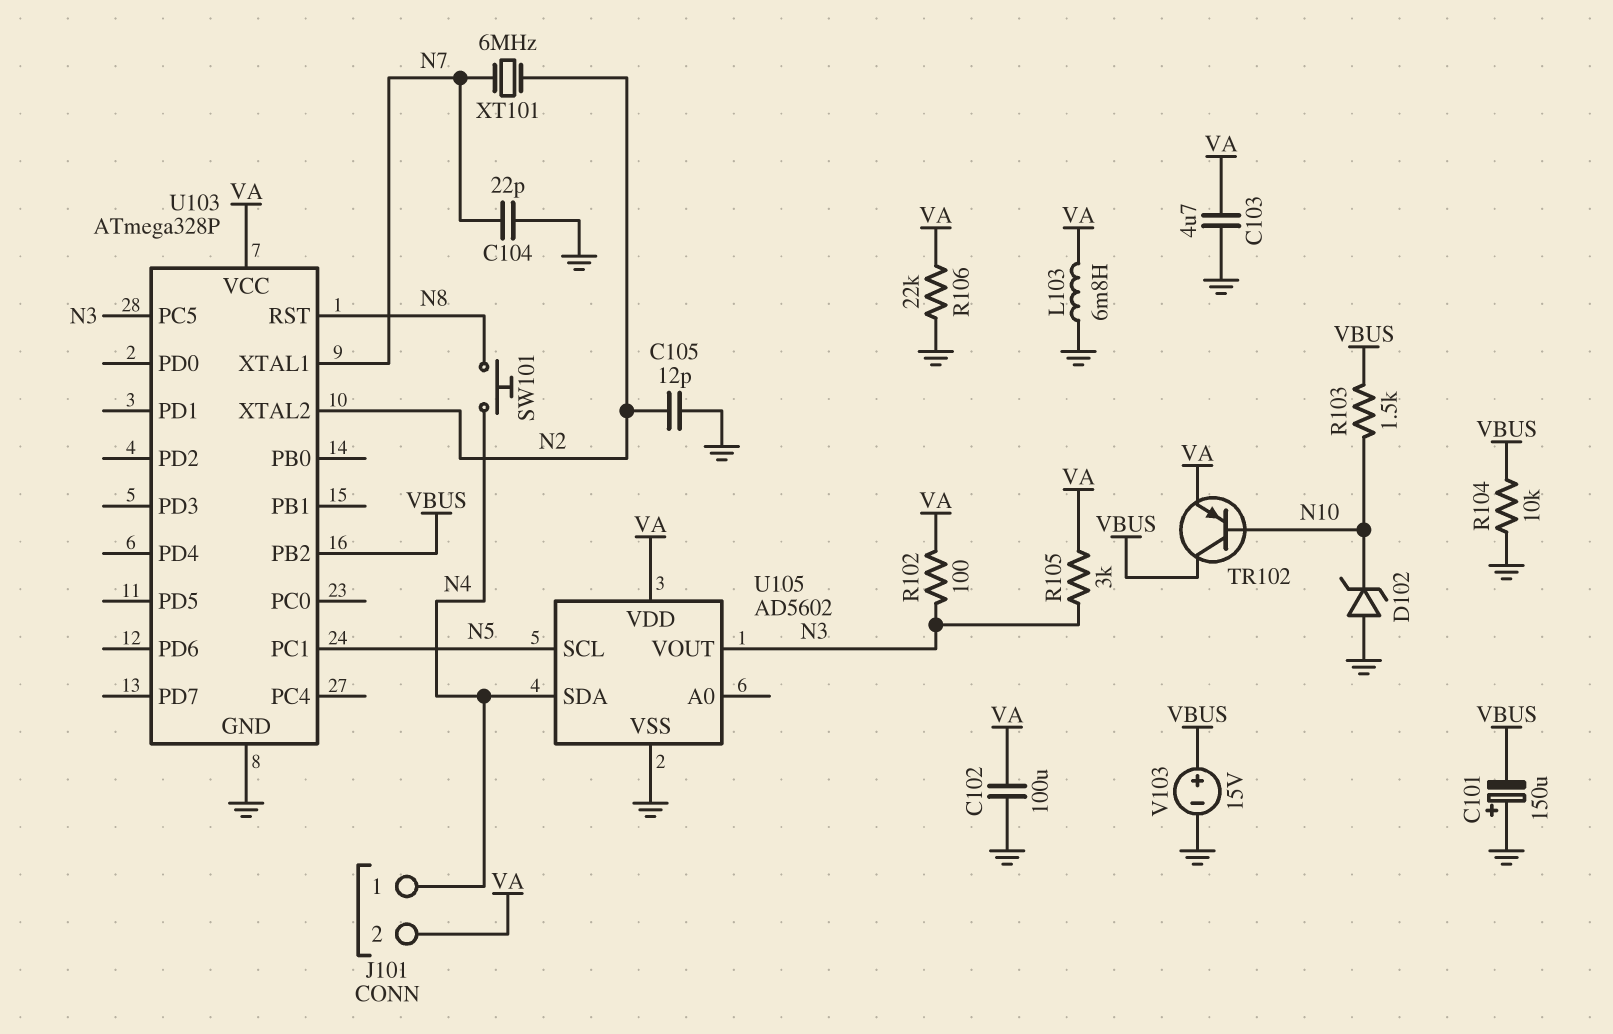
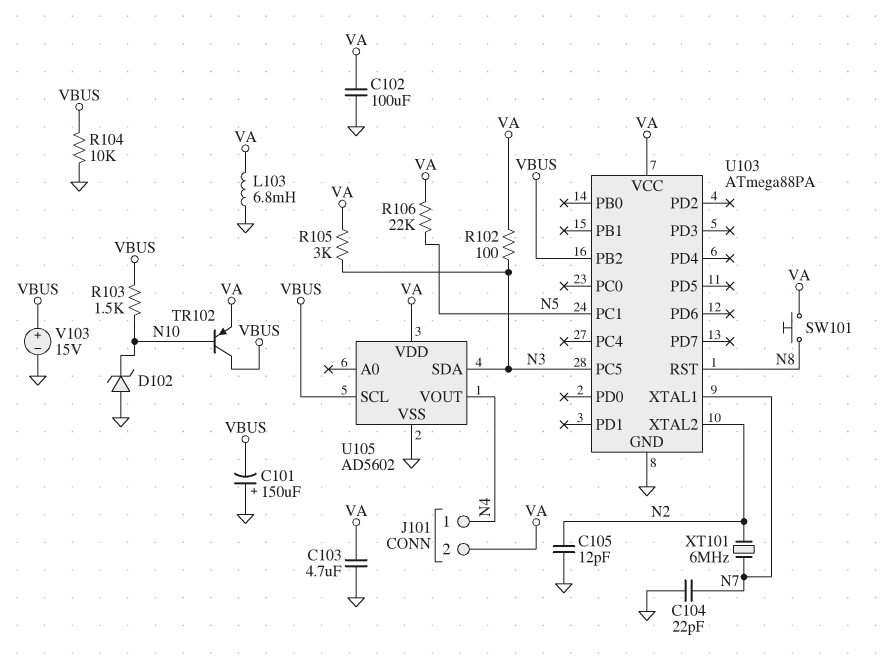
R106: 22k (GND, VA) -> 22k (N5, VA)
SW101: button (N4, N8) -> button (N8, VA)
U103: ATmega328P -> ATmega88PA
U105 pin SCL: N5 -> VBUS
U105 pin SDA: N4 -> N3
U105 pin VOUT: N3 -> N4

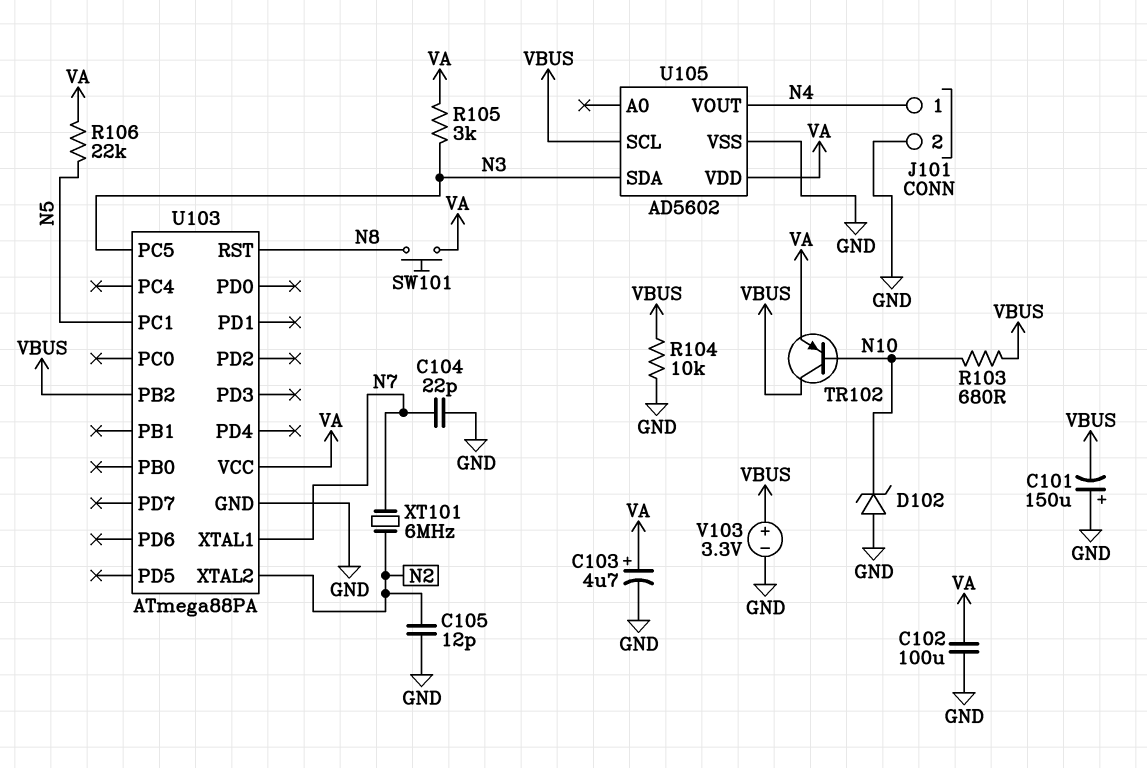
C103: 4.7uF (GND, VA) -> 4.7uF (plus VA, minus GND)
J101 pin 2: VA -> GND
L103: 6.8mH (GND, VA) -> none
R102: 100 (N3, VA) -> none
R103: 1.5k (N10, VBUS) -> 680 (N10, VBUS)
V103: 15V (plus VBUS, minus GND) -> 3.3V (plus VBUS, minus GND)

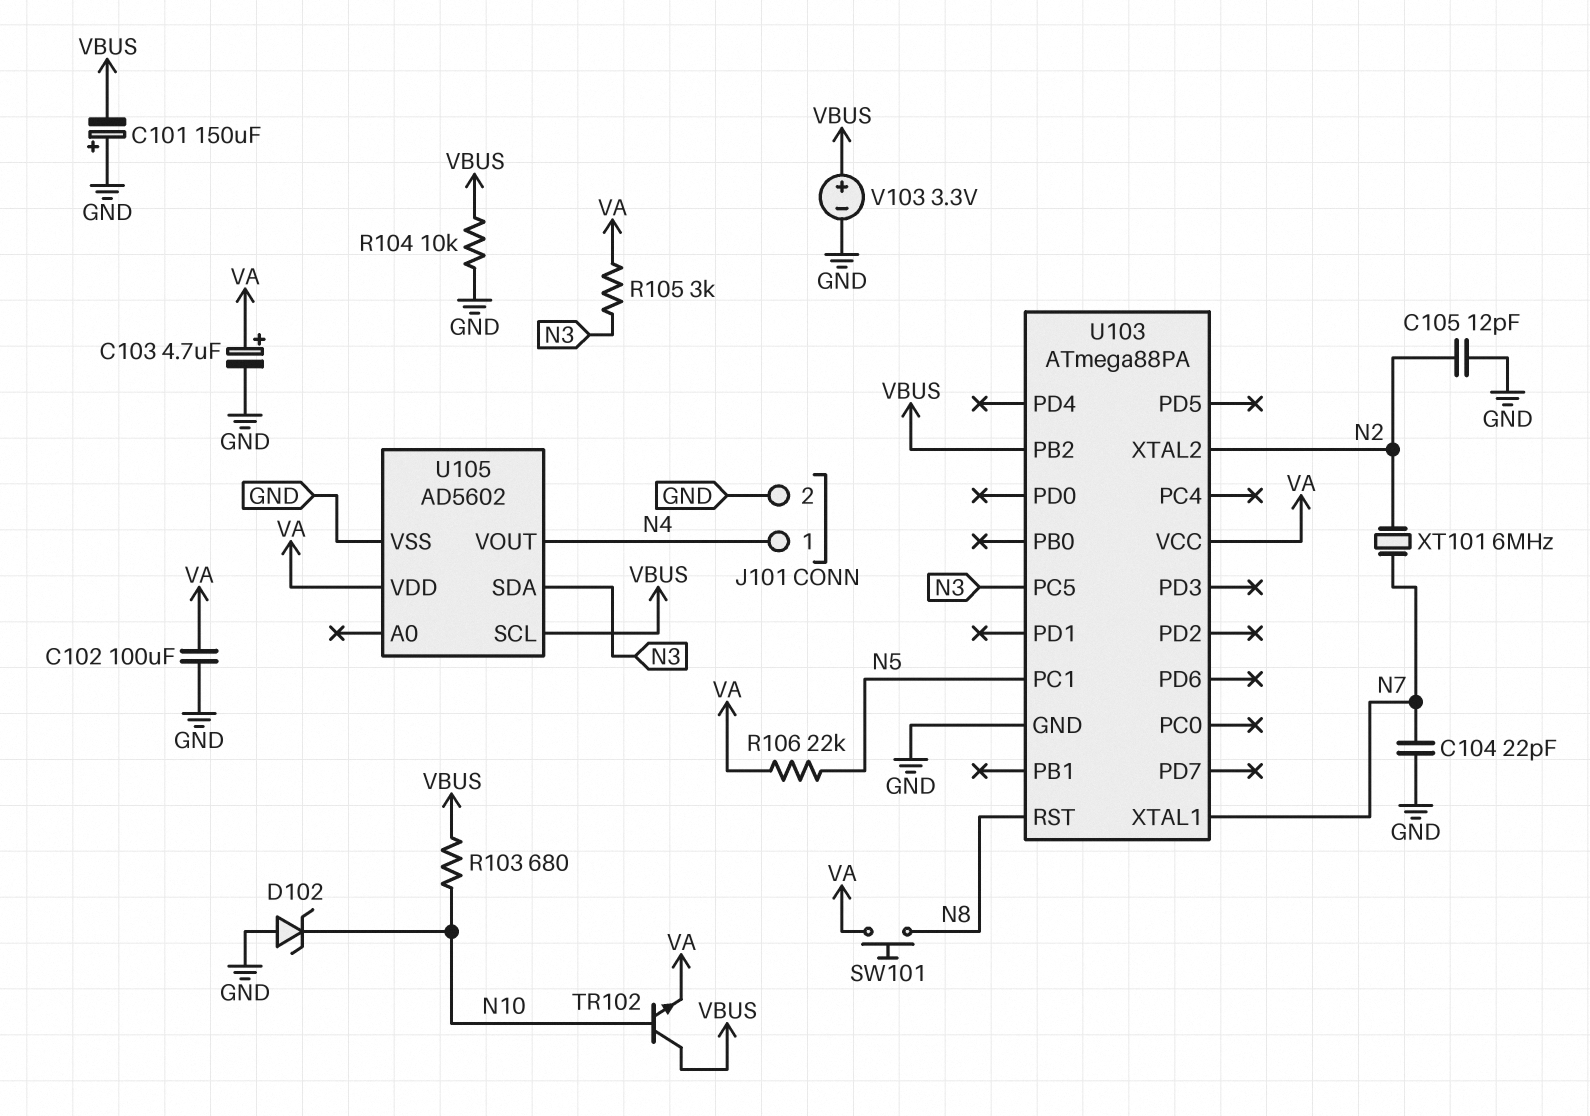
TR102: PNP (B N10, C VBUS, E VA) -> NPN (B N10, C VBUS, E VA)

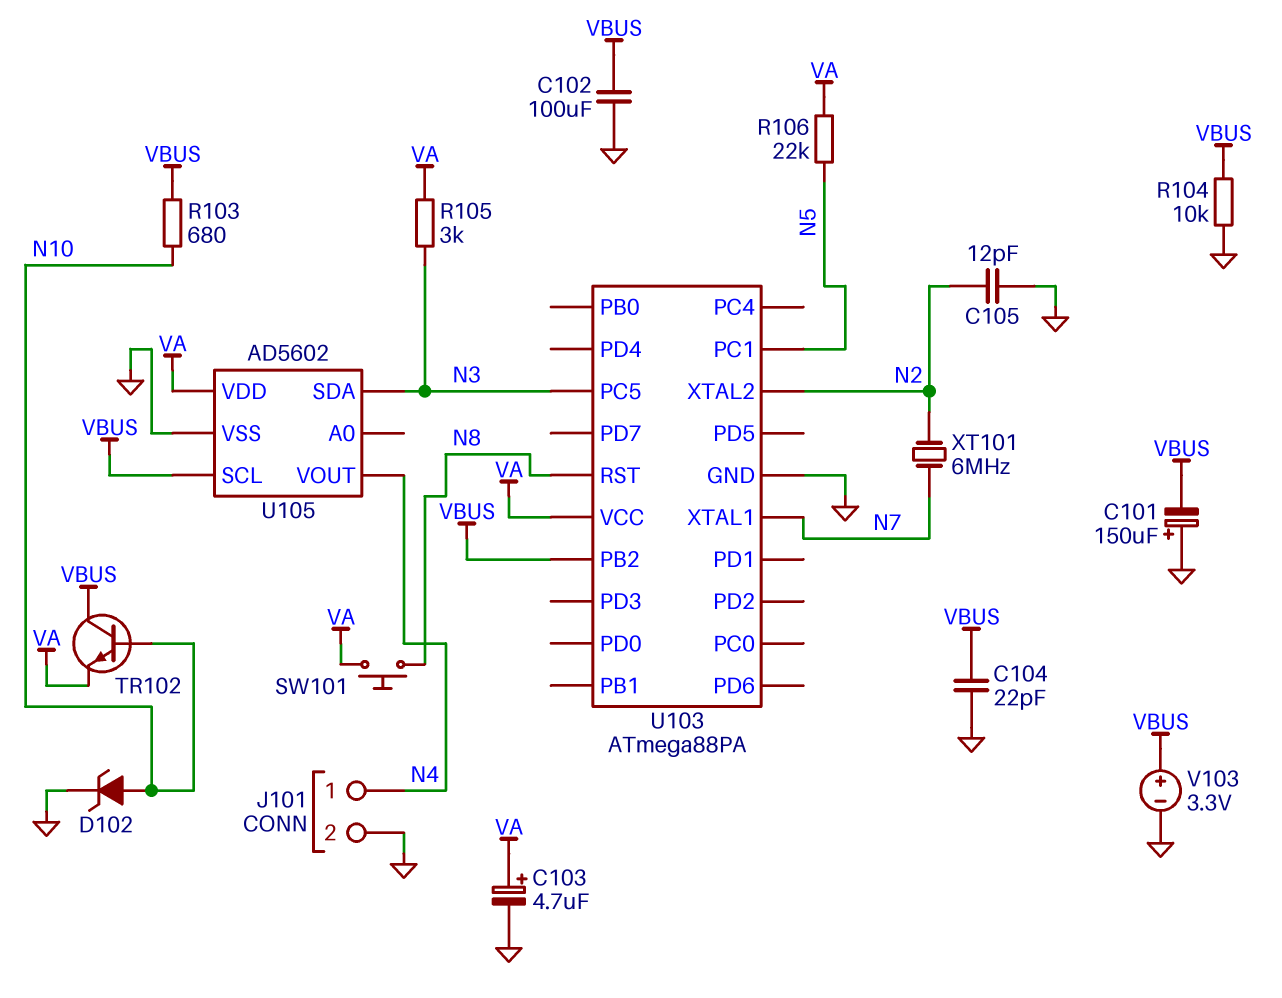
C102: 100uF (GND, VA) -> 100uF (GND, VBUS)
C104: 22pF (GND, N7) -> 22pF (GND, VBUS)
D102: zener (A GND, K N10) -> zener (A N10, K GND)

